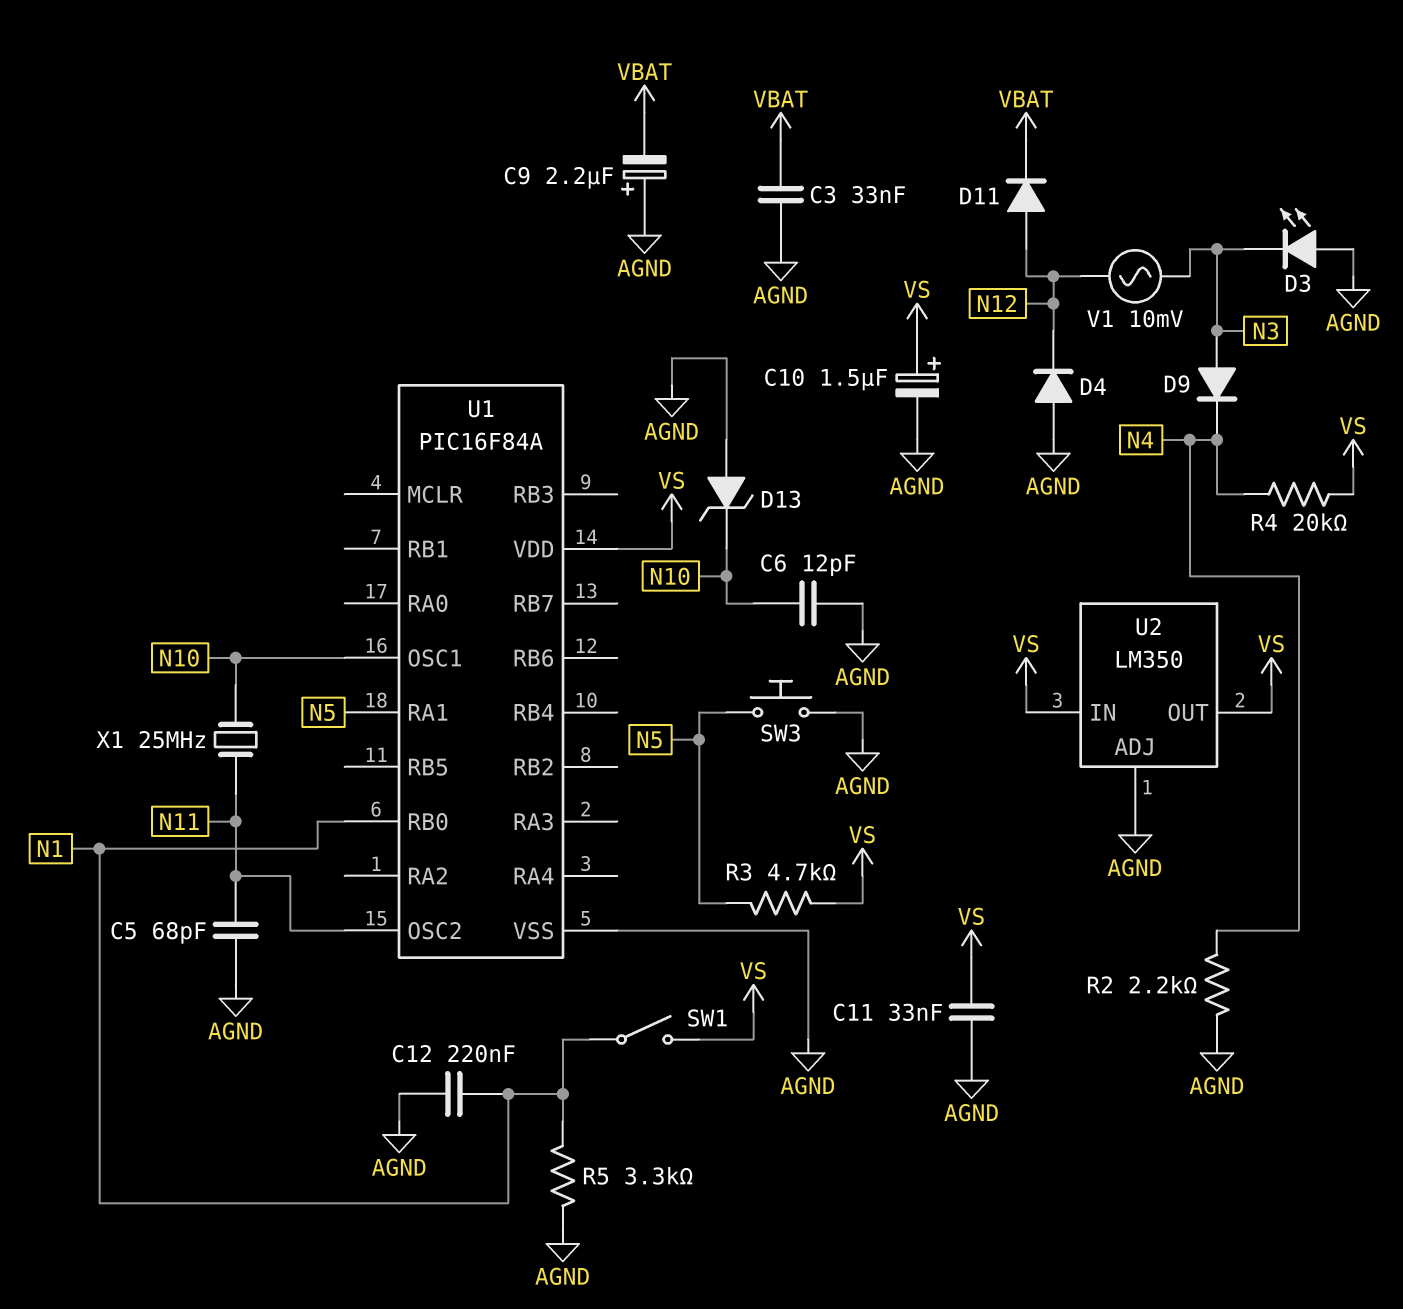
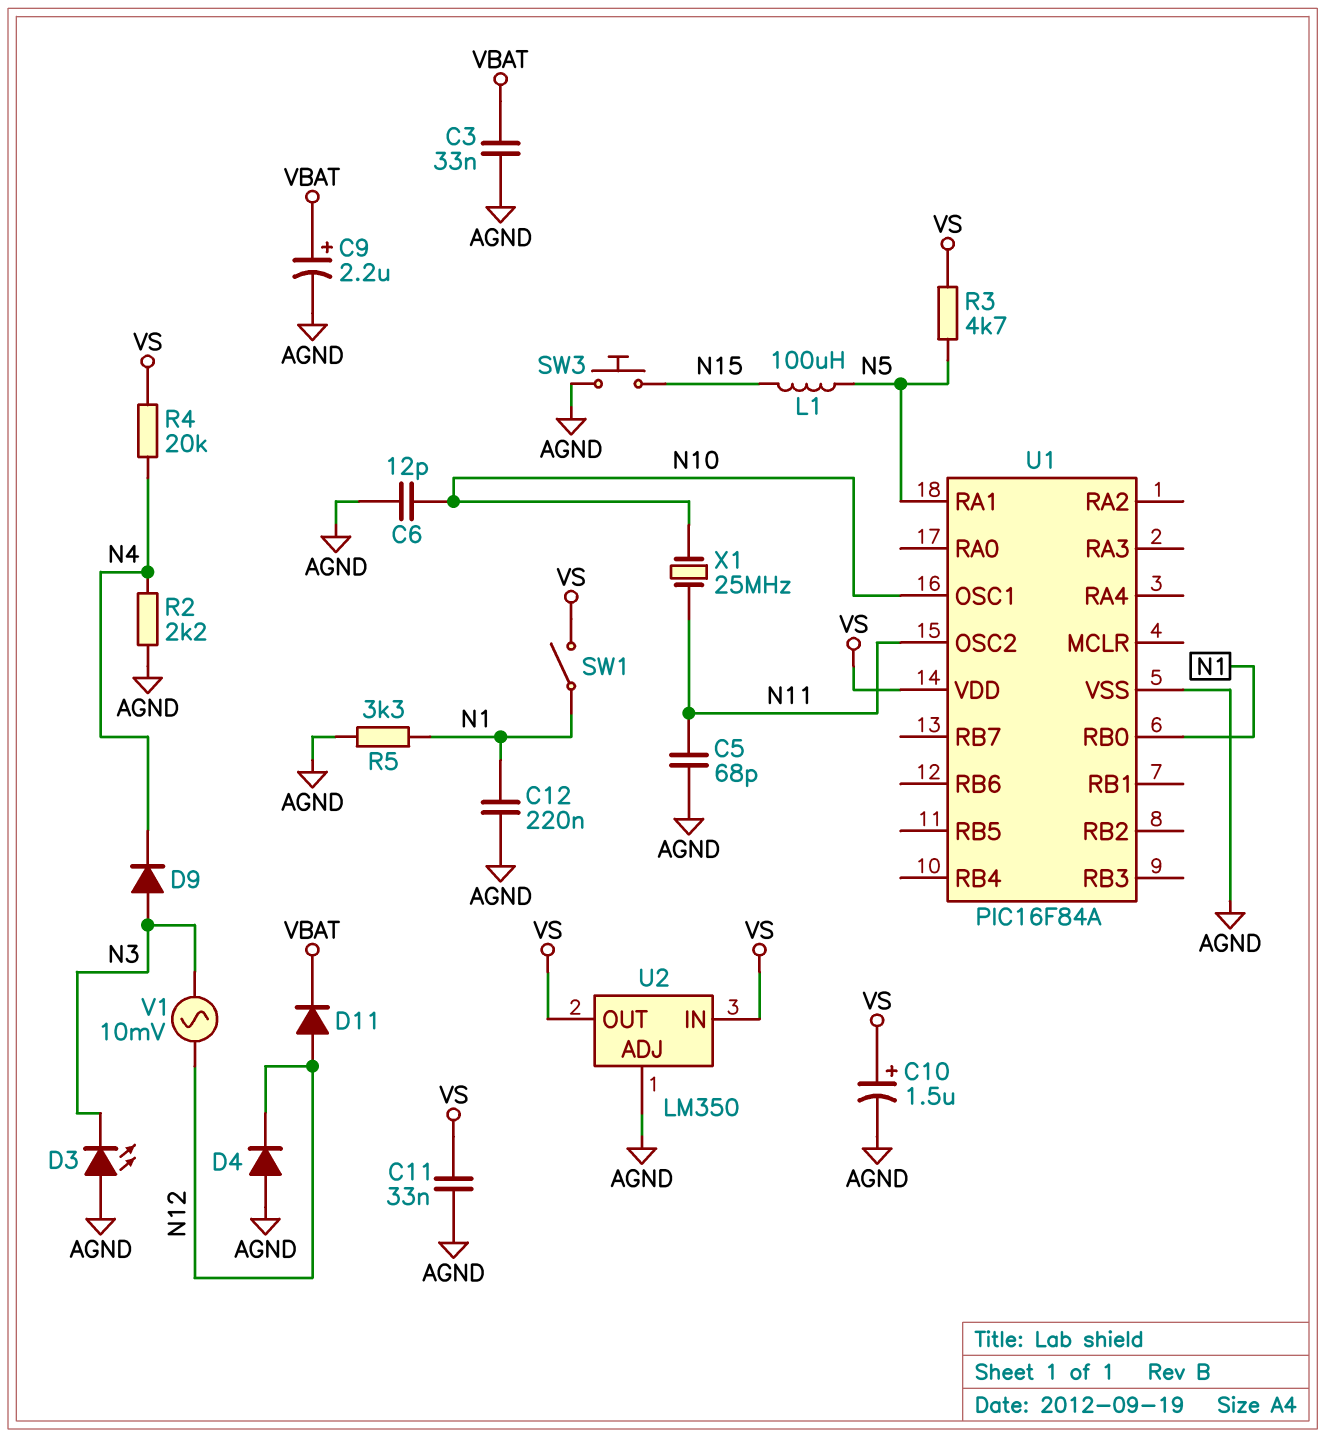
C9: 2.2uF (plus AGND, minus VBAT) -> 2.2uF (plus VBAT, minus AGND)
D13: zener (A AGND, K N10) -> none
L1: none -> 100uH (N5, N15)
SW3: button (AGND, N5) -> button (AGND, N15)

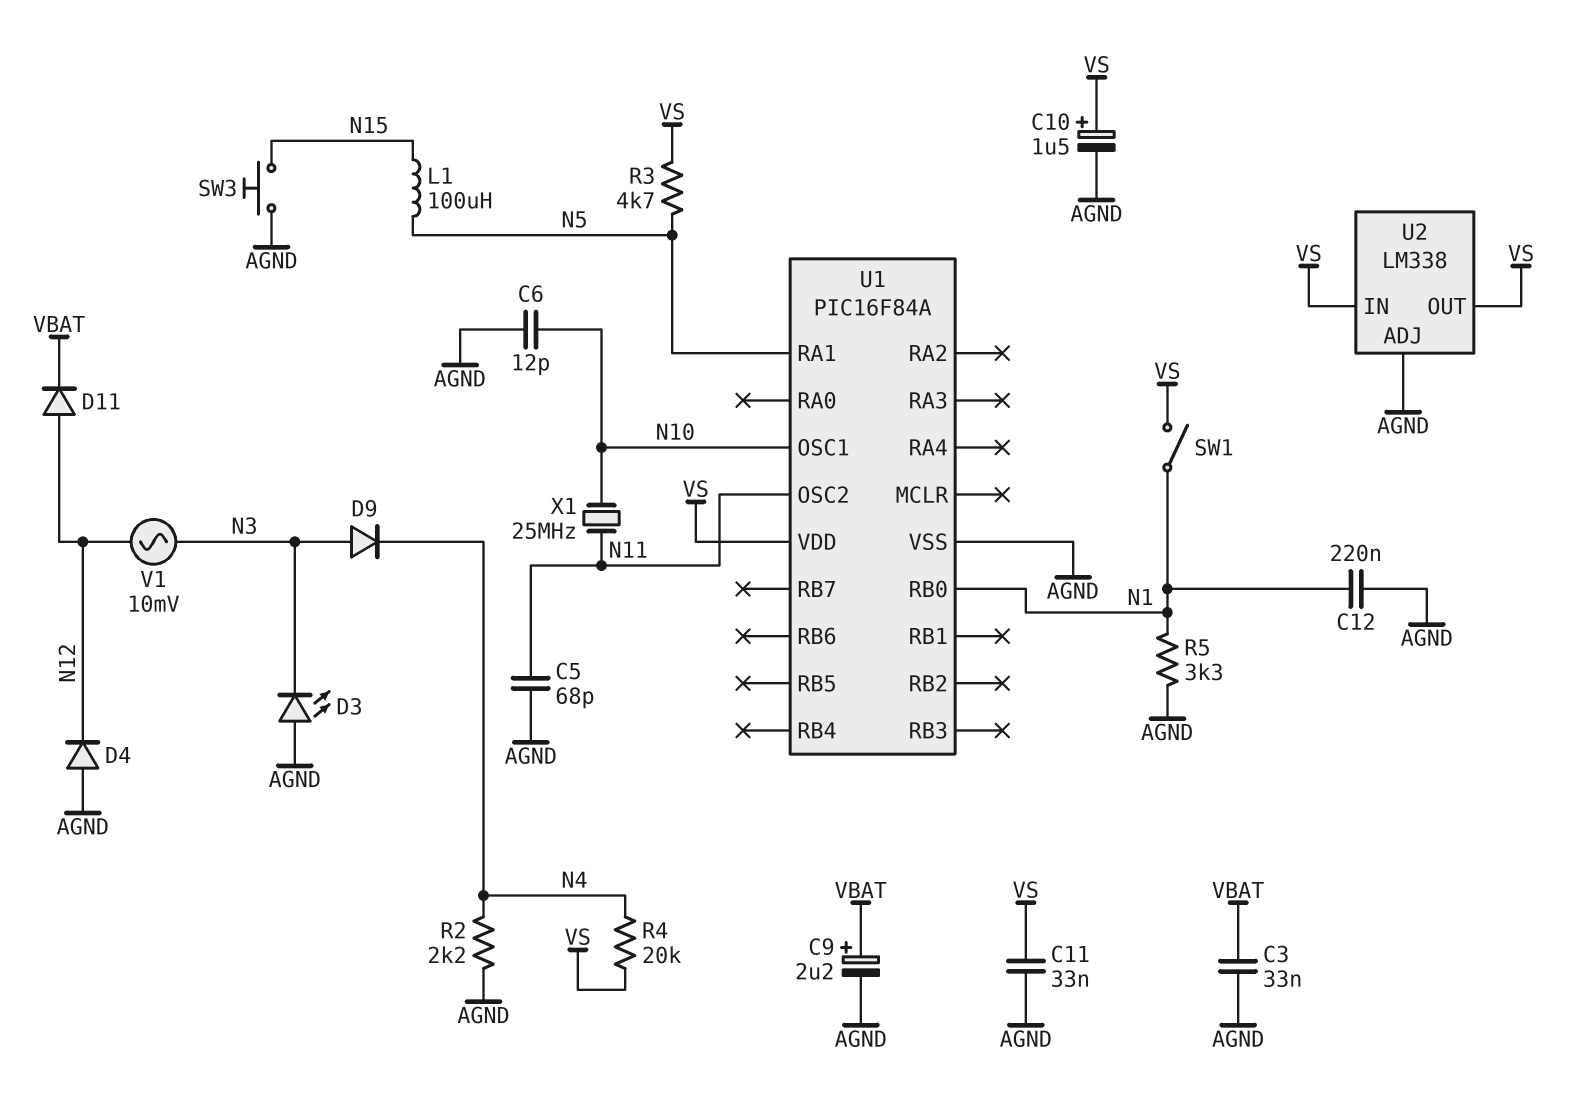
U2: LM350 -> LM338

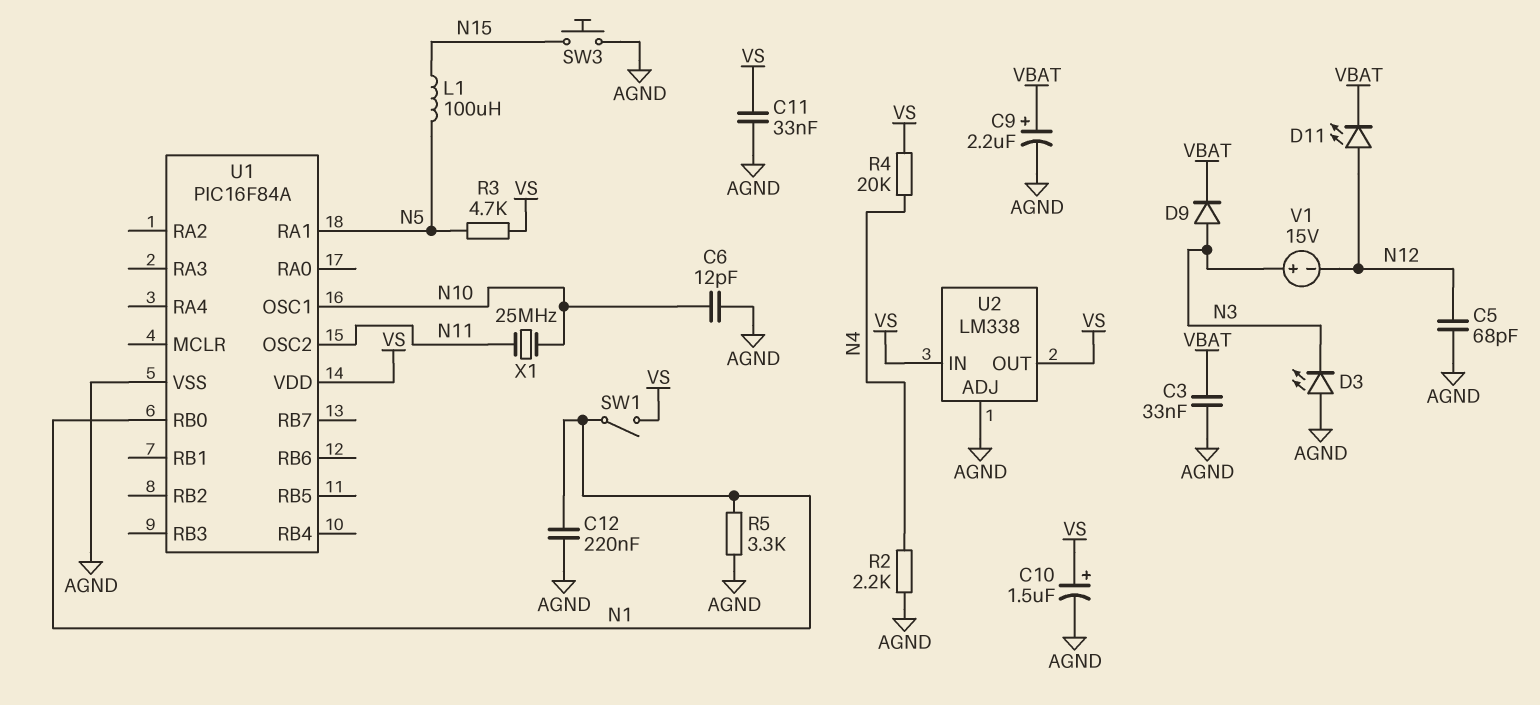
C5: 68pF (AGND, N11) -> 68pF (AGND, N12)
D4: diode (A AGND, K N12) -> none
D9: diode (A N3, K N4) -> diode (A N3, K VBAT)
D11: diode (A N12, K VBAT) -> LED (A N12, K VBAT)
V1: AC 10mV (N3, N12) -> 15V (plus N3, minus N12)

